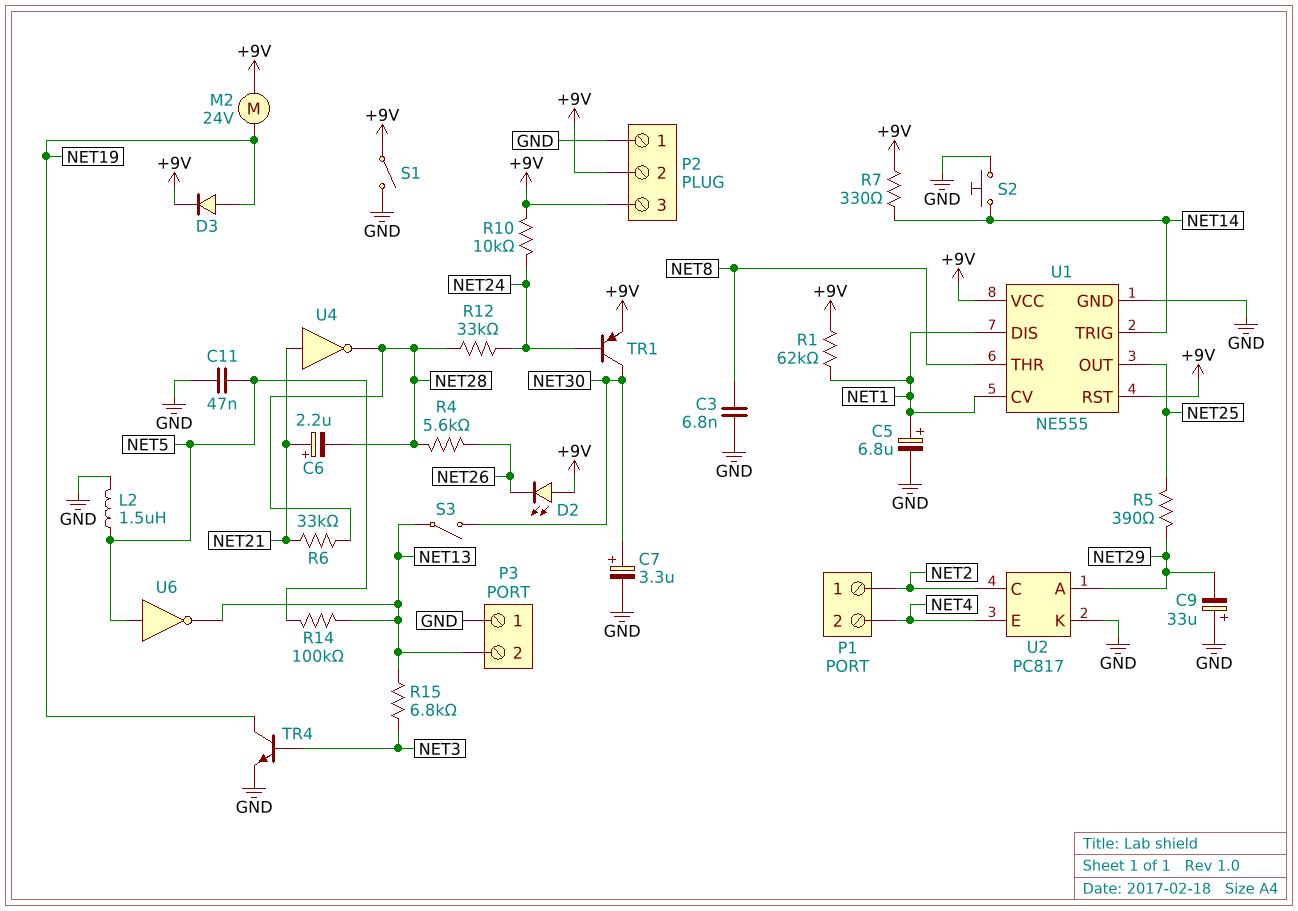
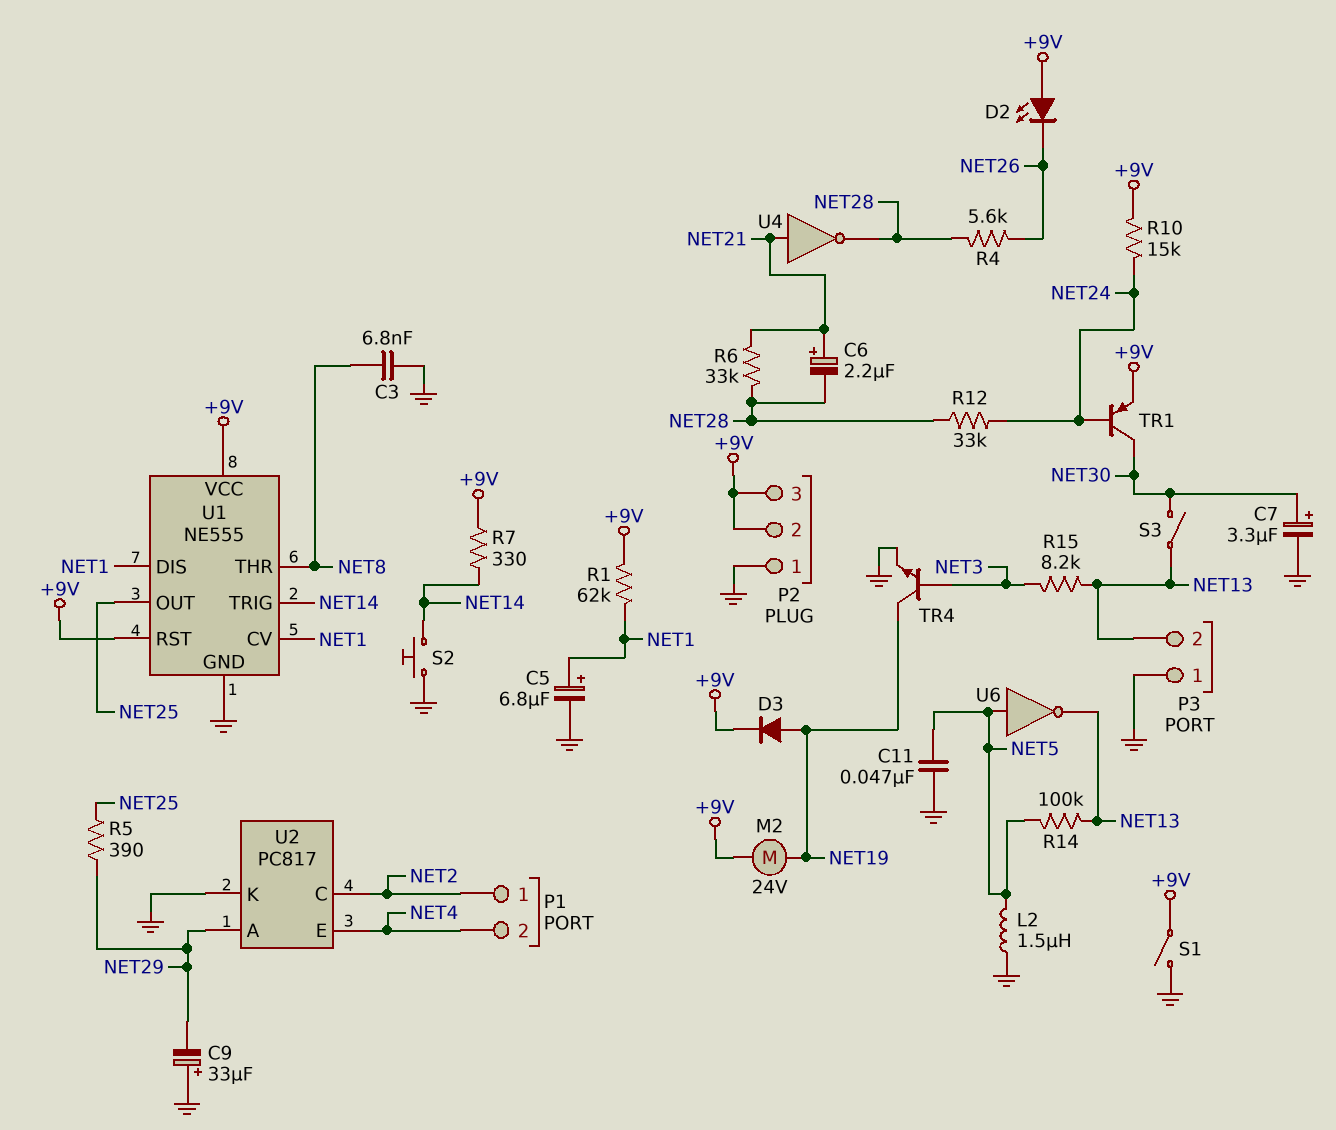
R10: 10k (+9V, NET24) -> 15k (+9V, NET24)
R15: 6.8k (NET3, NET13) -> 8.2k (NET3, NET13)

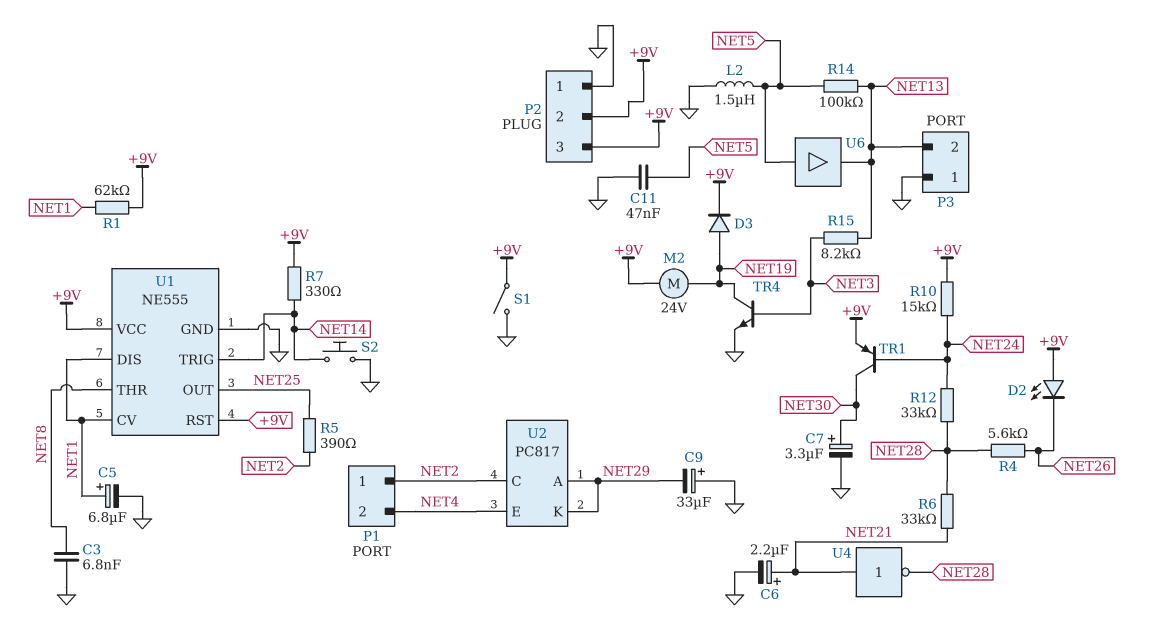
C6: 2.2uF (plus NET21, minus NET28) -> 2.2uF (plus NET21, minus GND)
R5: 390 (NET25, NET29) -> 390 (NET2, NET25)
S3: switch (NET13, NET30) -> none
U2 pin K: GND -> NET29
U6: NOT (in NET5, out NET13) -> buffer (in NET5, out NET13)

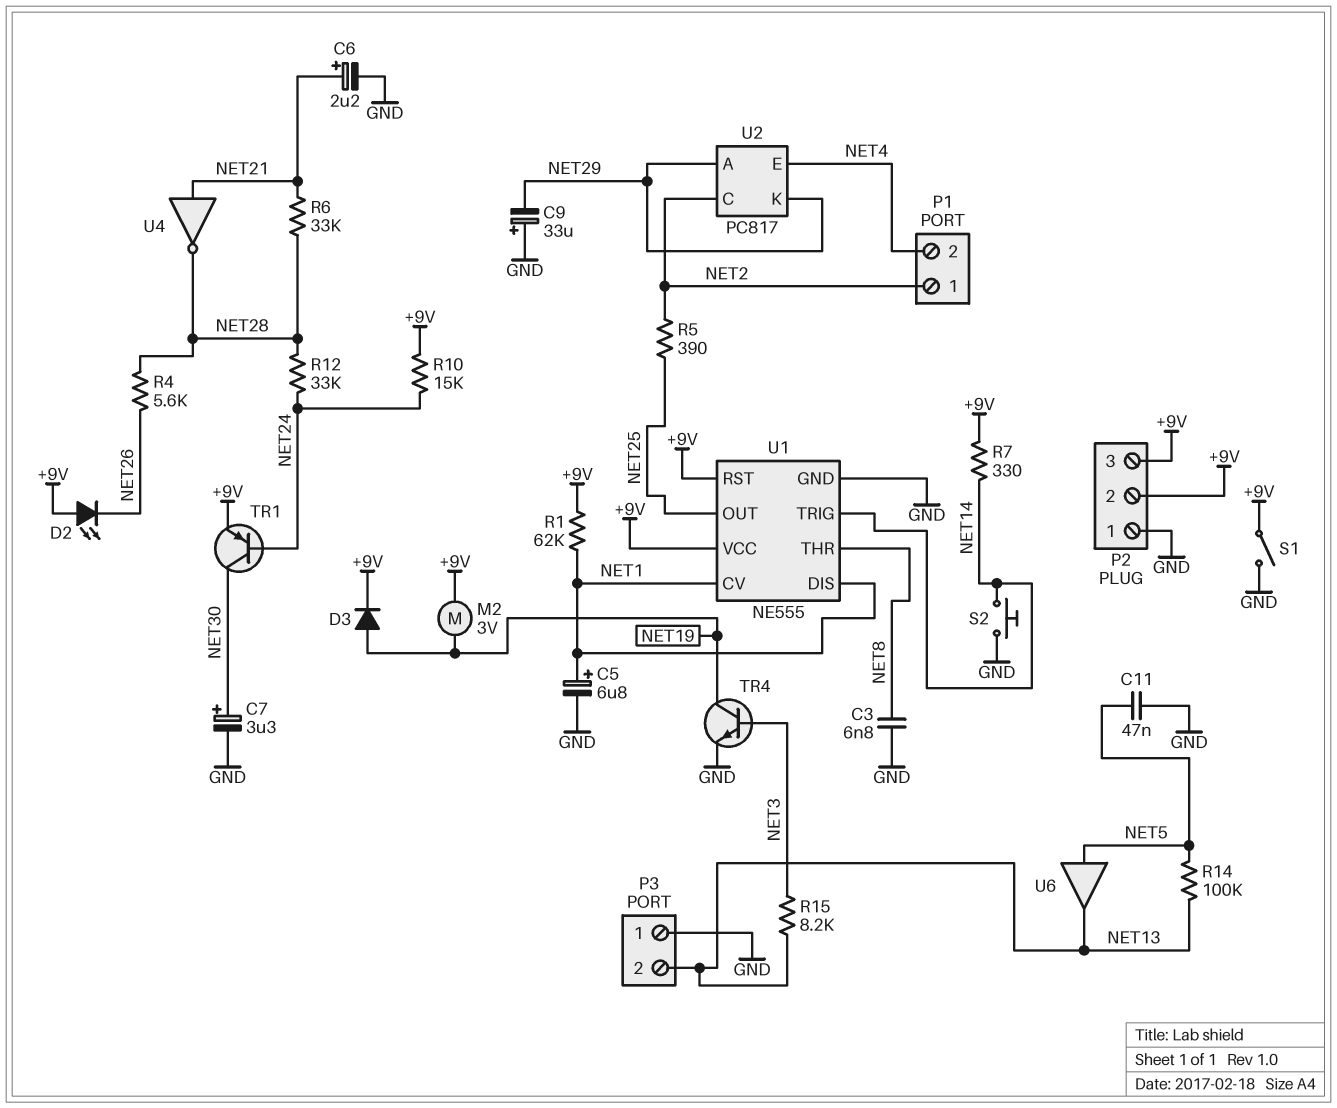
L2: 1.5uH (GND, NET5) -> none
M2: motor 24V (+9V, NET19) -> motor 3V (+9V, NET19)

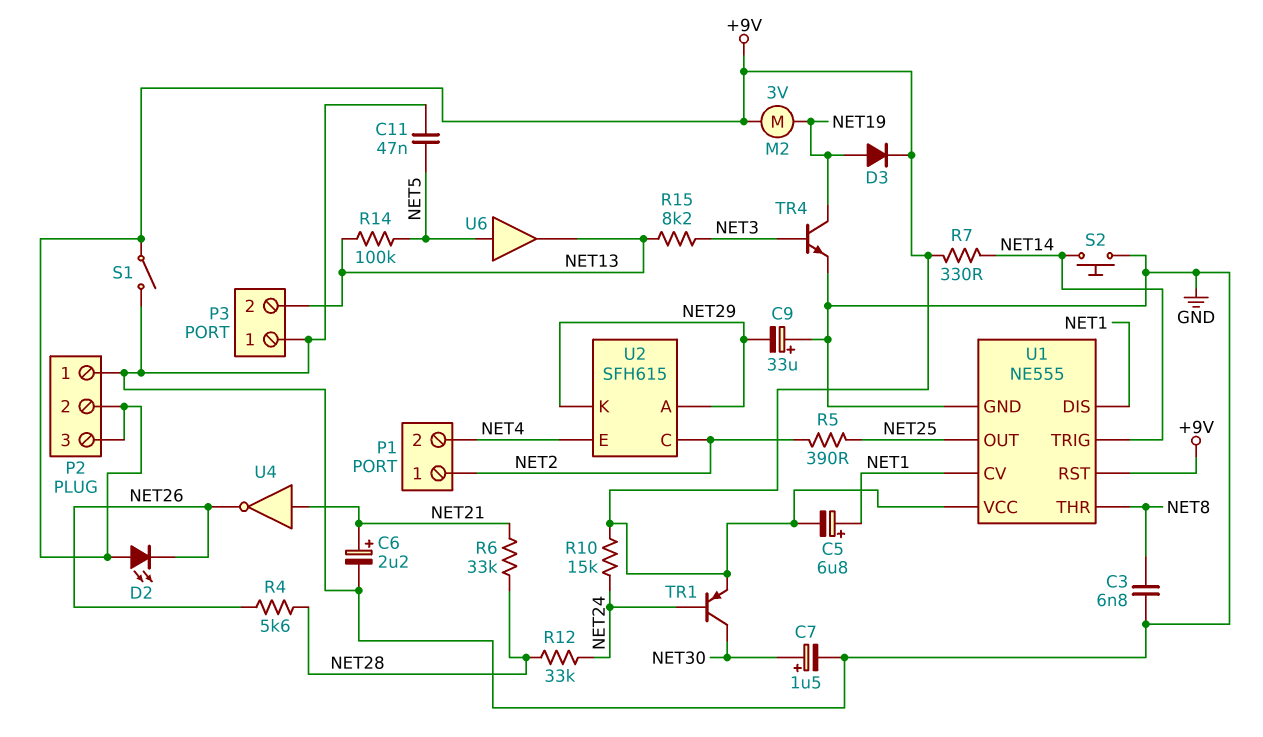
C5: 6.8uF (plus NET1, minus GND) -> 6.8uF (plus NET1, minus +9V)
C7: 3.3uF (plus NET30, minus GND) -> 1.5uF (plus NET30, minus GND)
R1: 62k (+9V, NET1) -> none
U2: PC817 -> SFH615
U4: NOT (in NET21, out NET28) -> NOT (in NET21, out NET26)

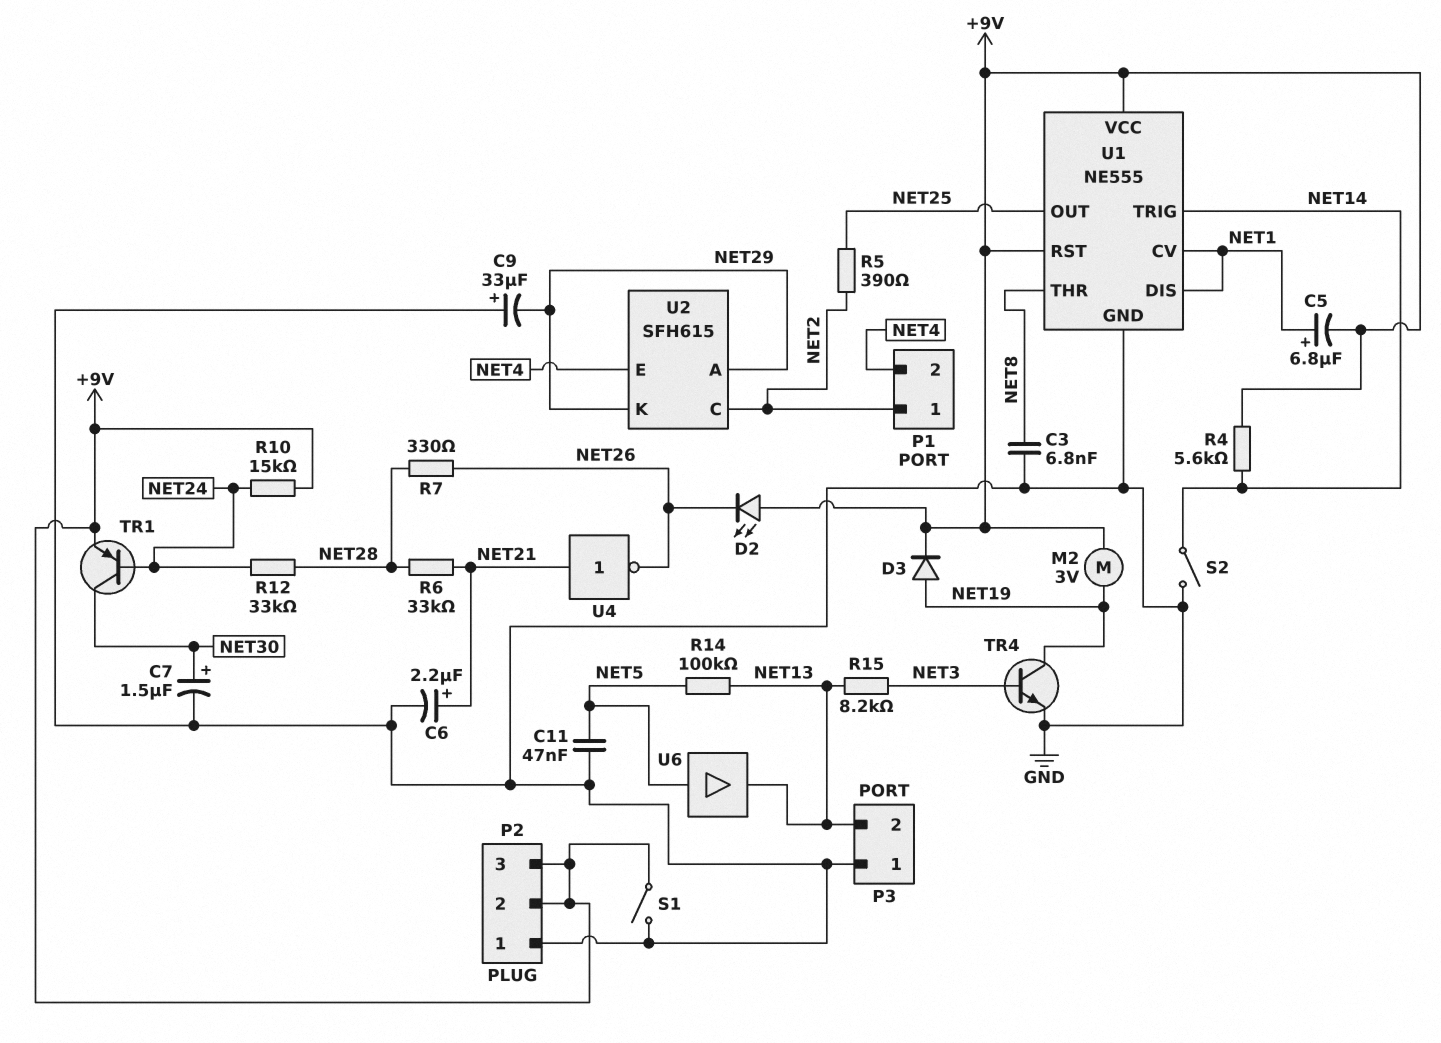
R4: 5.6k (NET26, NET28) -> 5.6k (+9V, NET14)
R7: 330 (+9V, NET14) -> 330 (NET26, NET28)
S2: button (GND, NET14) -> switch (GND, NET14)

